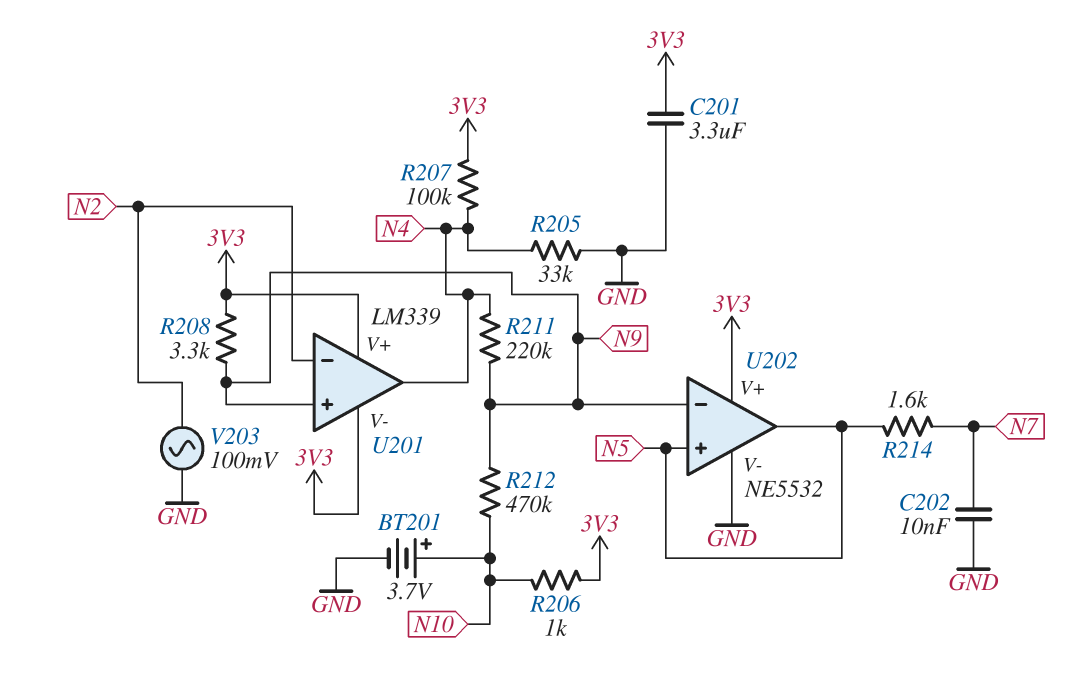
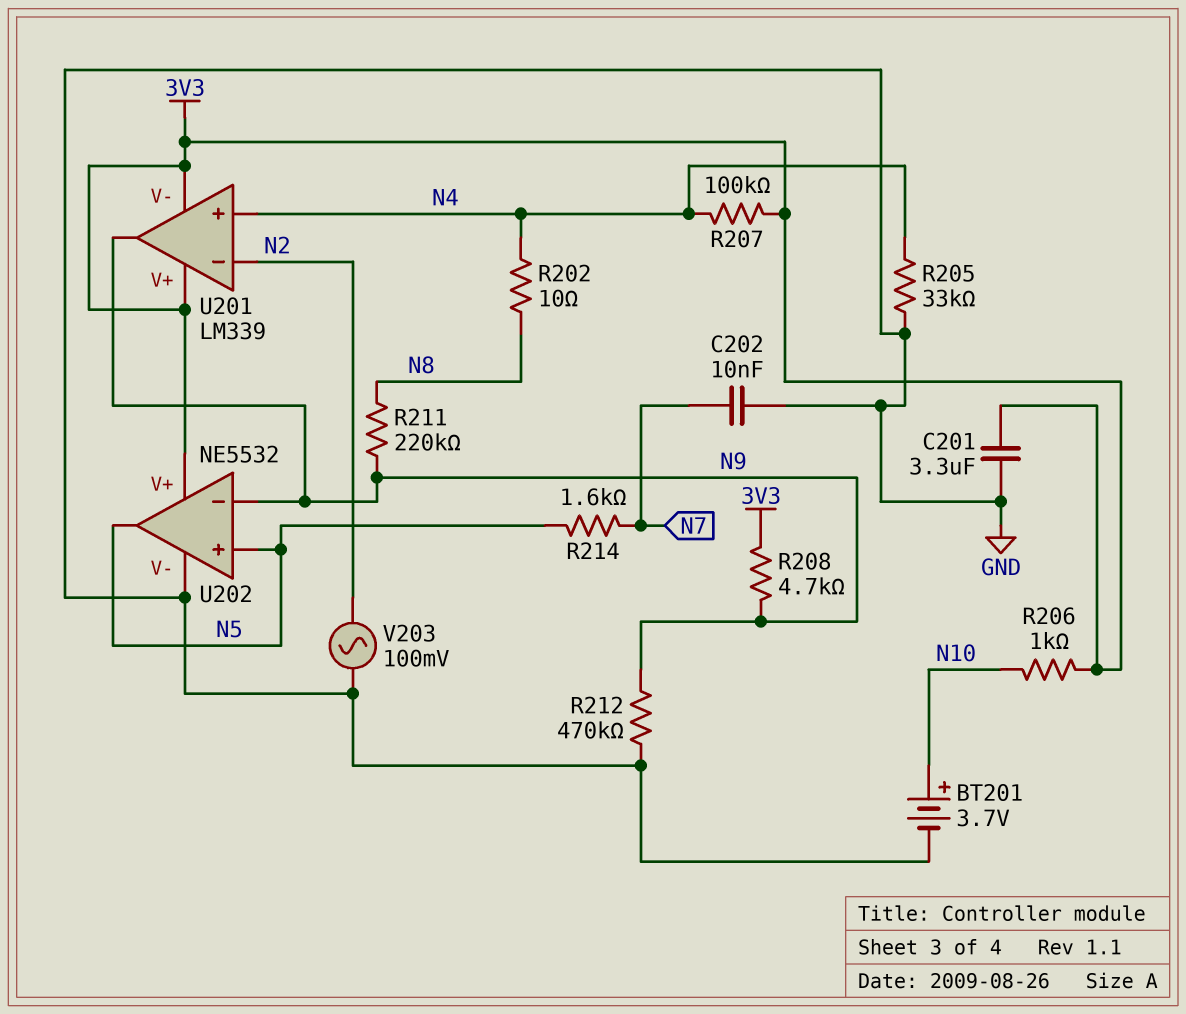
R202: none -> 10 (N4, N8)
R208: 3.3k (3V3, N9) -> 4.7k (3V3, N9)
R211: 220k (N4, N9) -> 220k (N8, N9)
R212: 470k (N9, N10) -> 470k (GND, N9)
U201 pin in+: N9 -> N4
U201 pin out: N4 -> N9

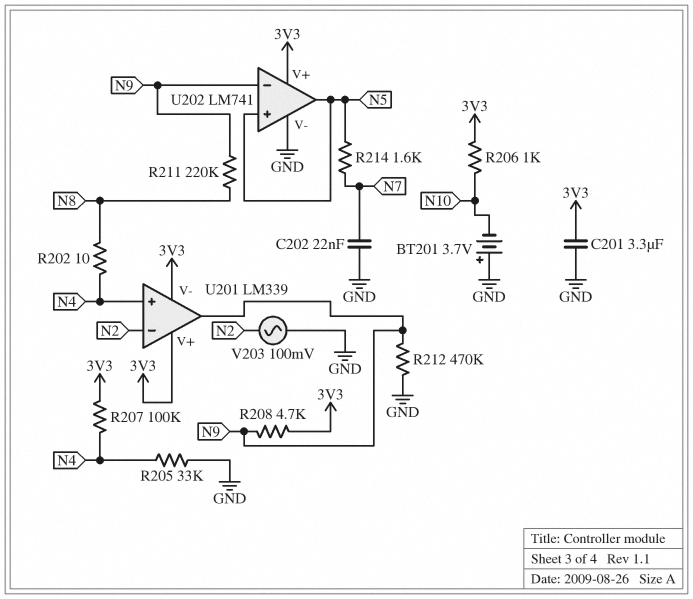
BT201: 3.7V (plus N10, minus GND) -> 3.7V (plus GND, minus N10)
C202: 10nF (GND, N7) -> 22nF (GND, N7)
U202: NE5532 -> LM741

